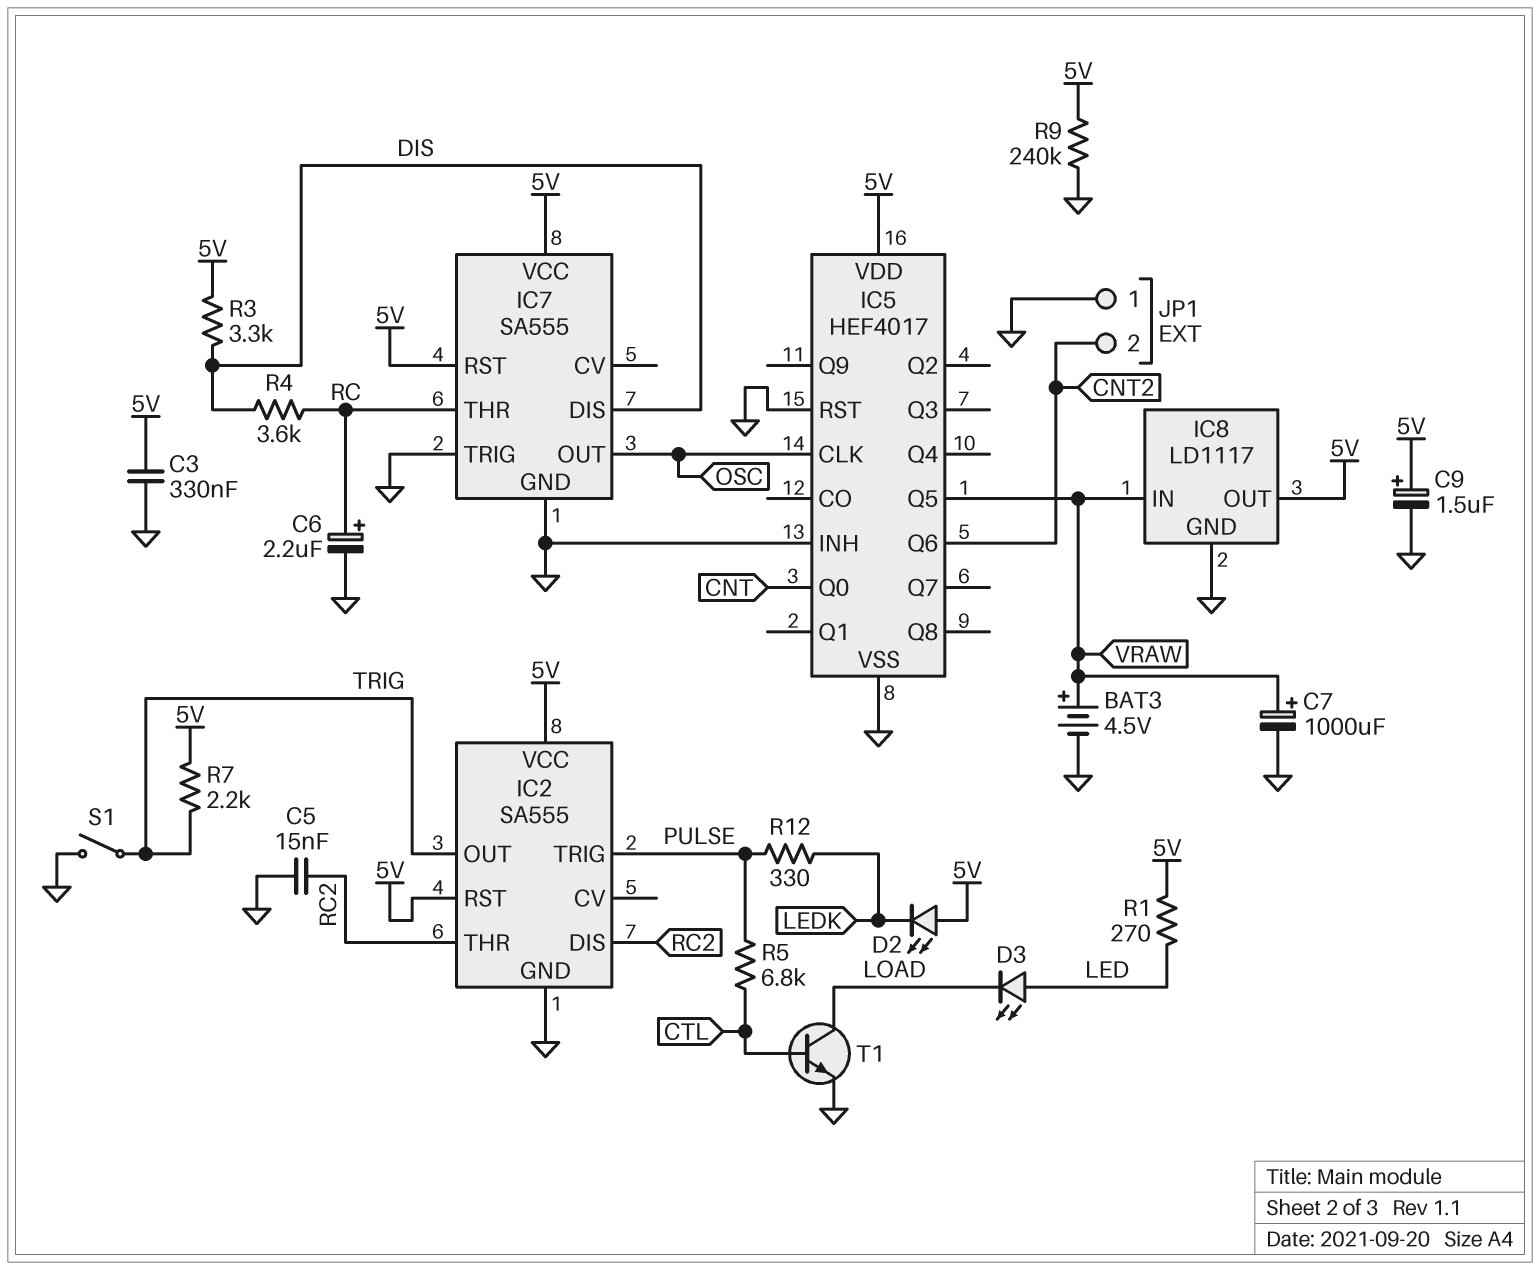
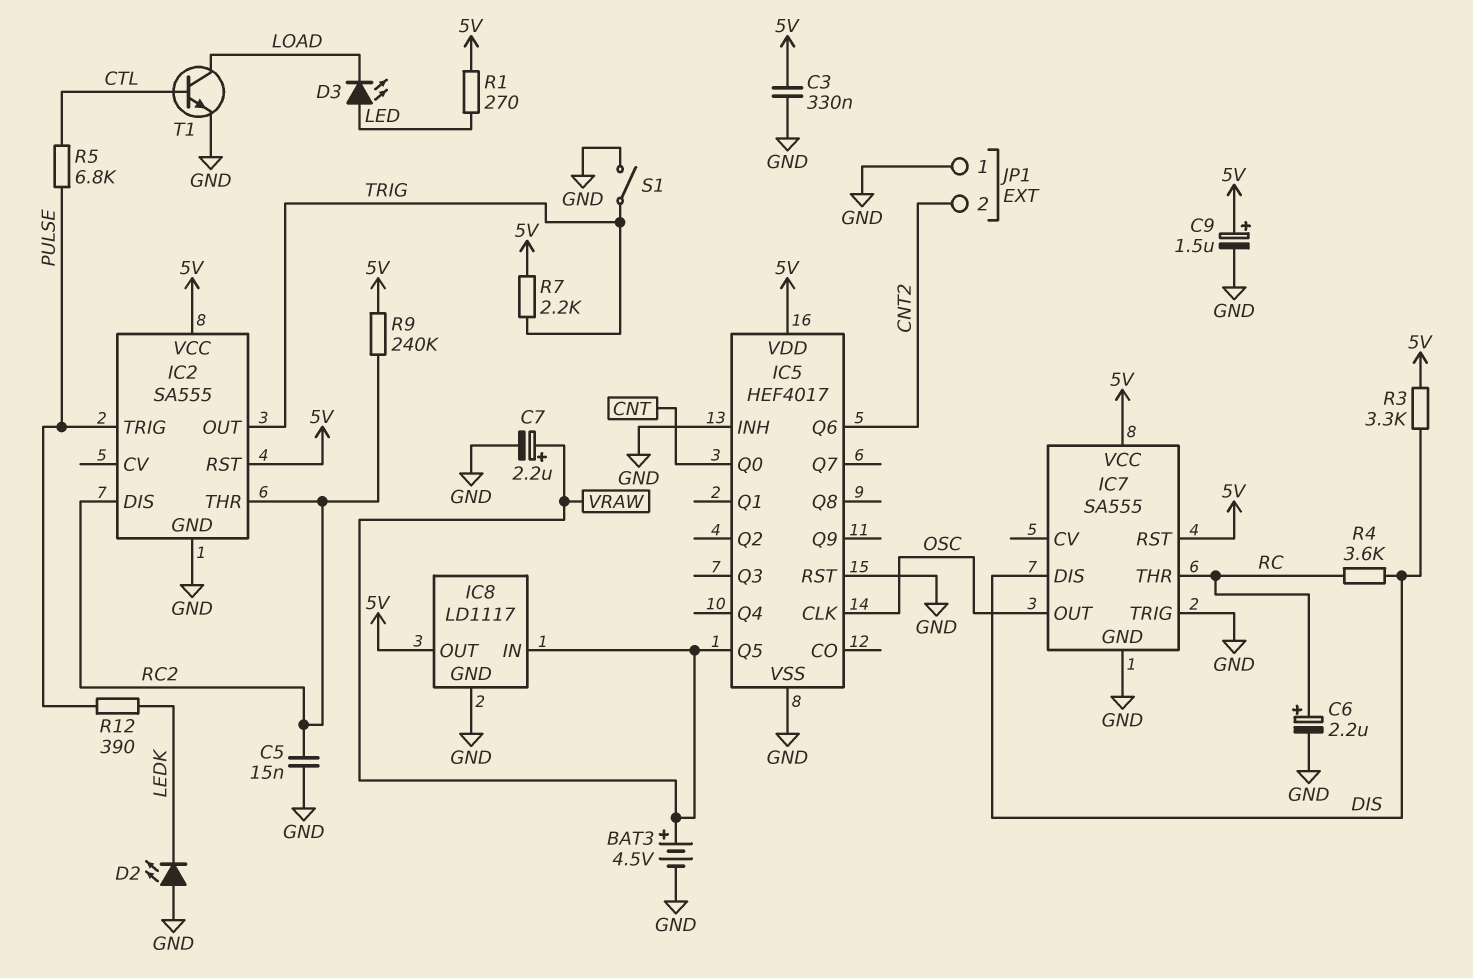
C7: 1000uF (plus VRAW, minus GND) -> 2.2uF (plus VRAW, minus GND)
D2: LED (A 5V, K LEDK) -> LED (A GND, K LEDK)
R9: 240k (5V, GND) -> 240k (5V, RC2)
R12: 330 (LEDK, PULSE) -> 390 (LEDK, PULSE)

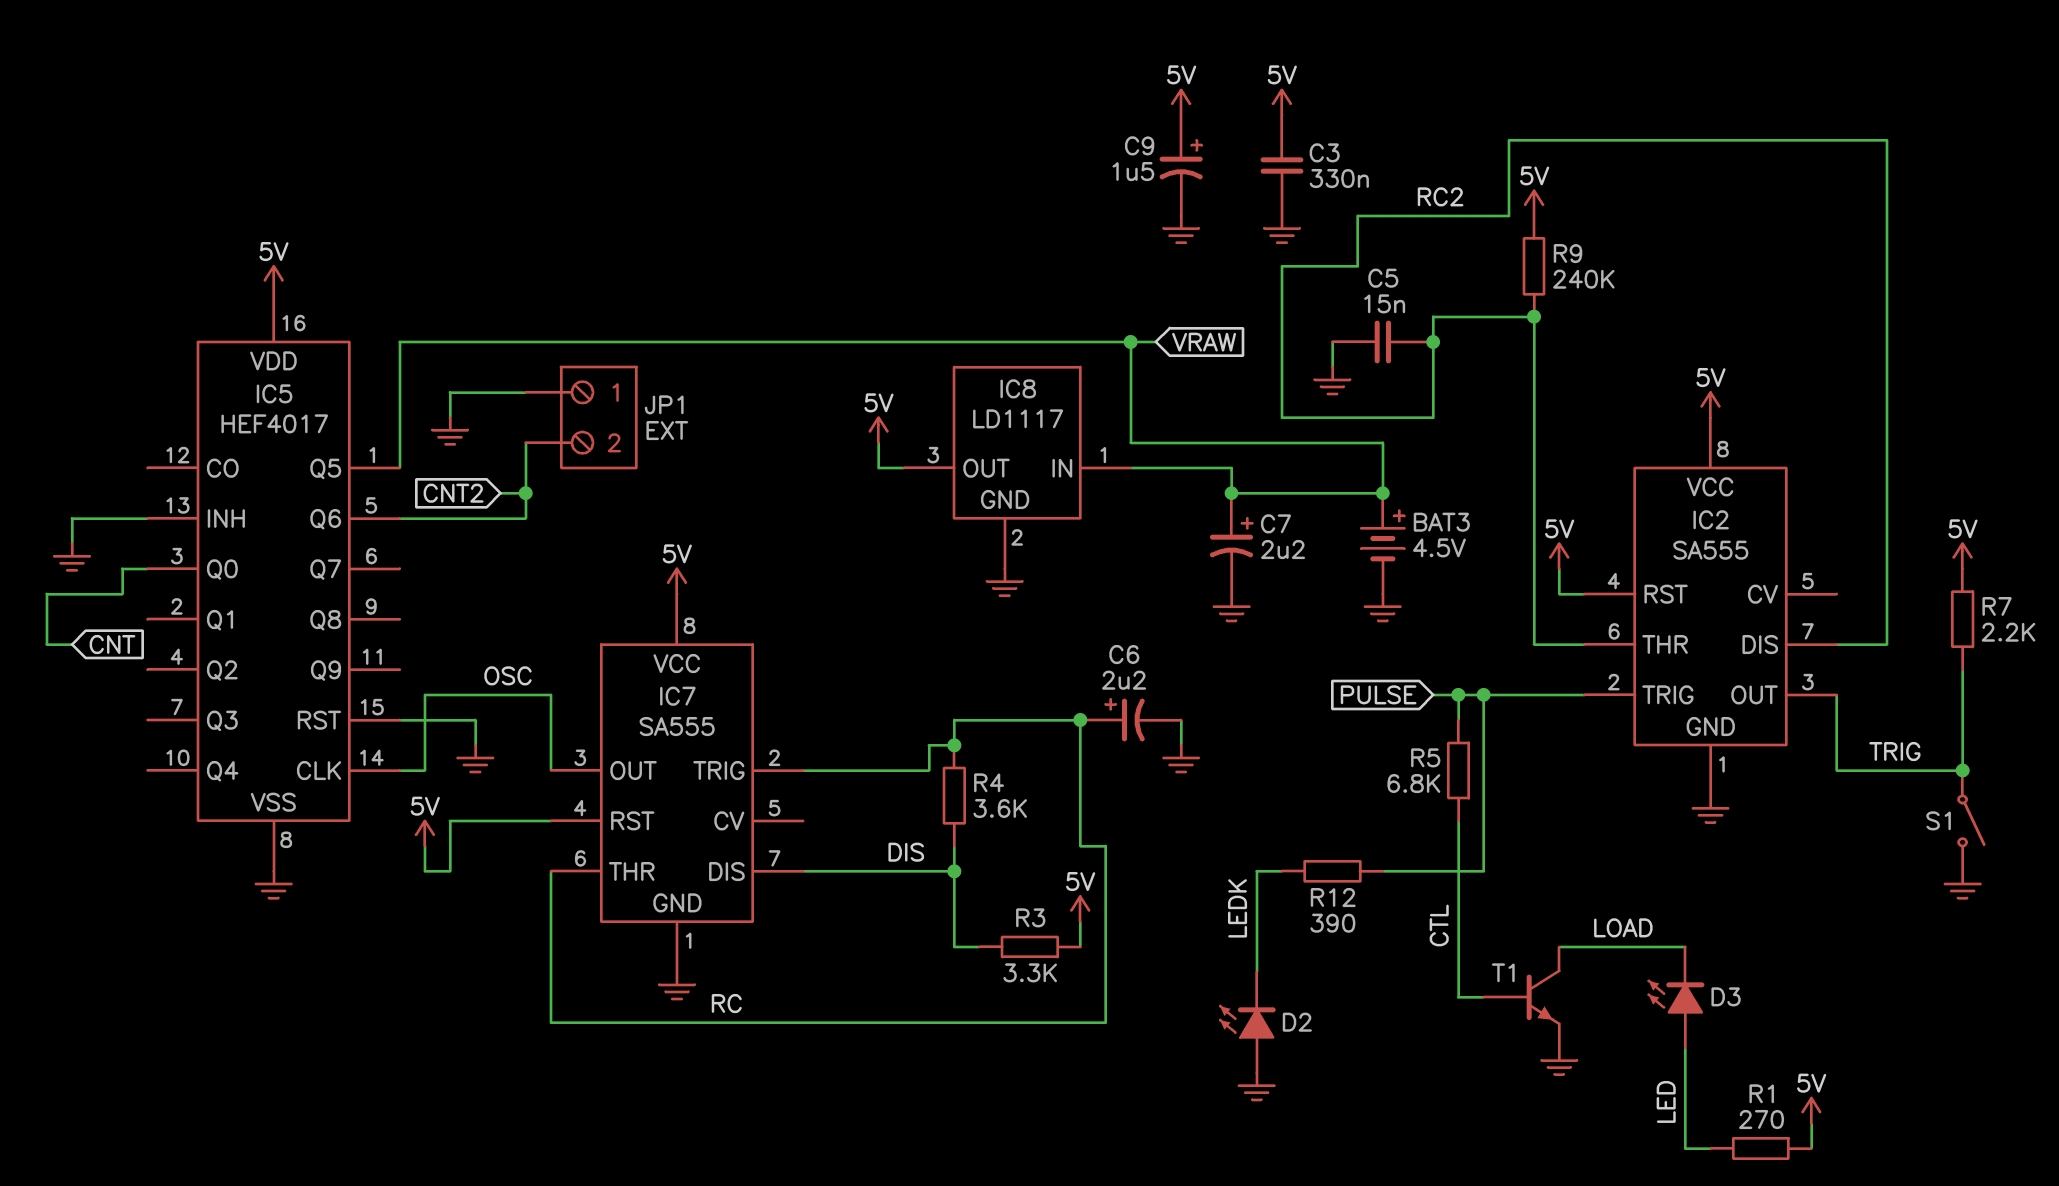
IC7 pin TRIG: GND -> RC

